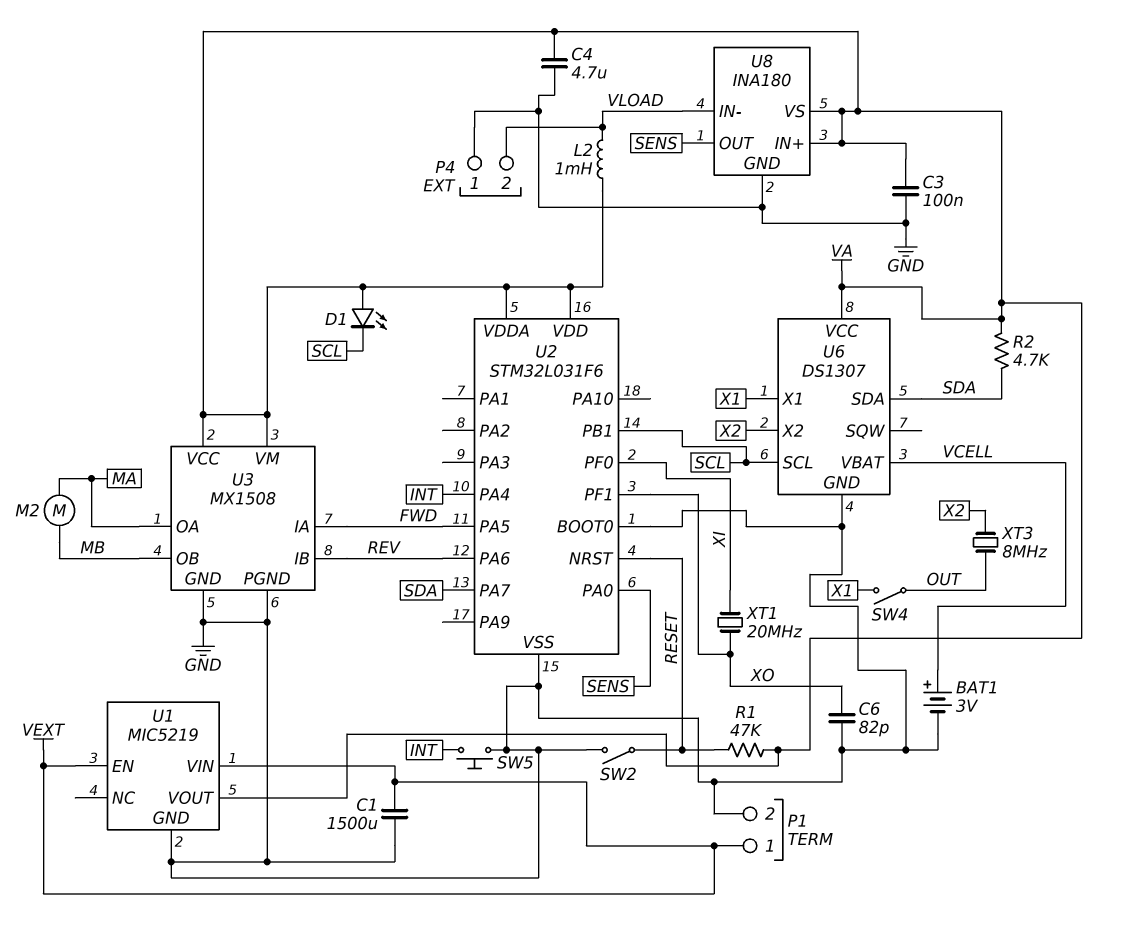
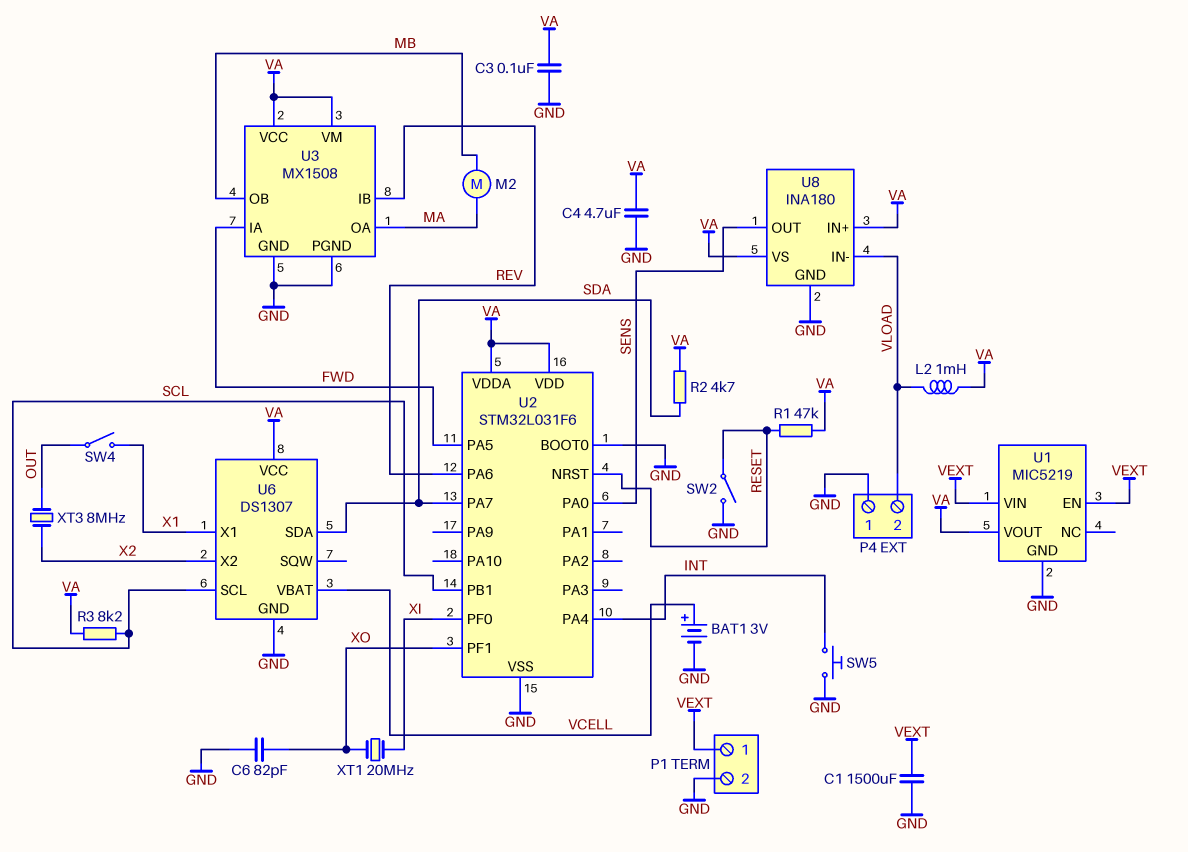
D1: LED (A VA, K SCL) -> none
R3: none -> 8.2k (SCL, VA)

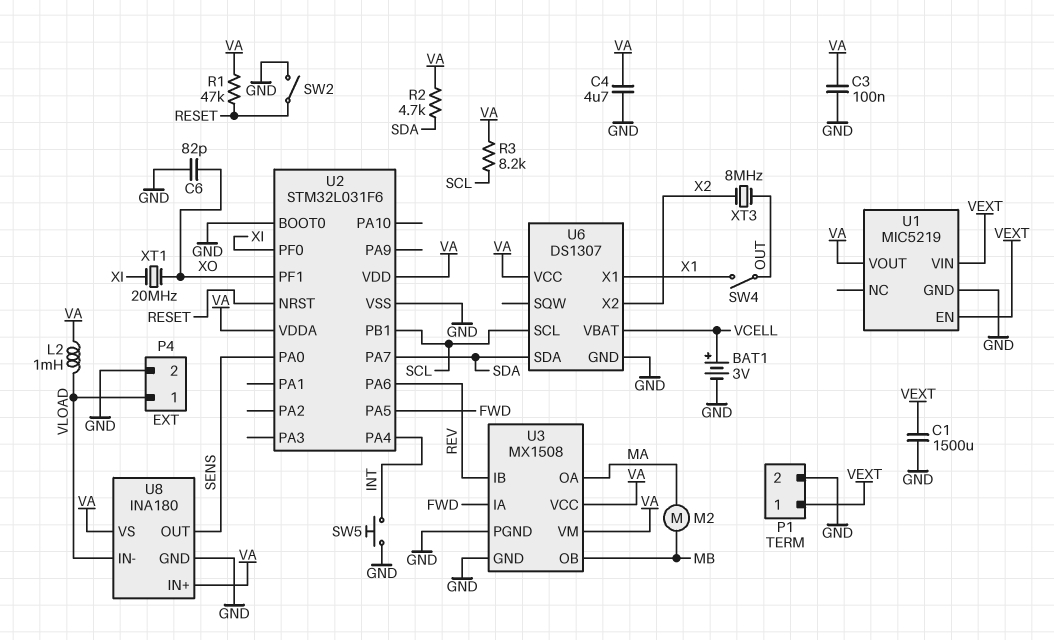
P4 pin 1: GND -> VLOAD
P4 pin 2: VLOAD -> GND

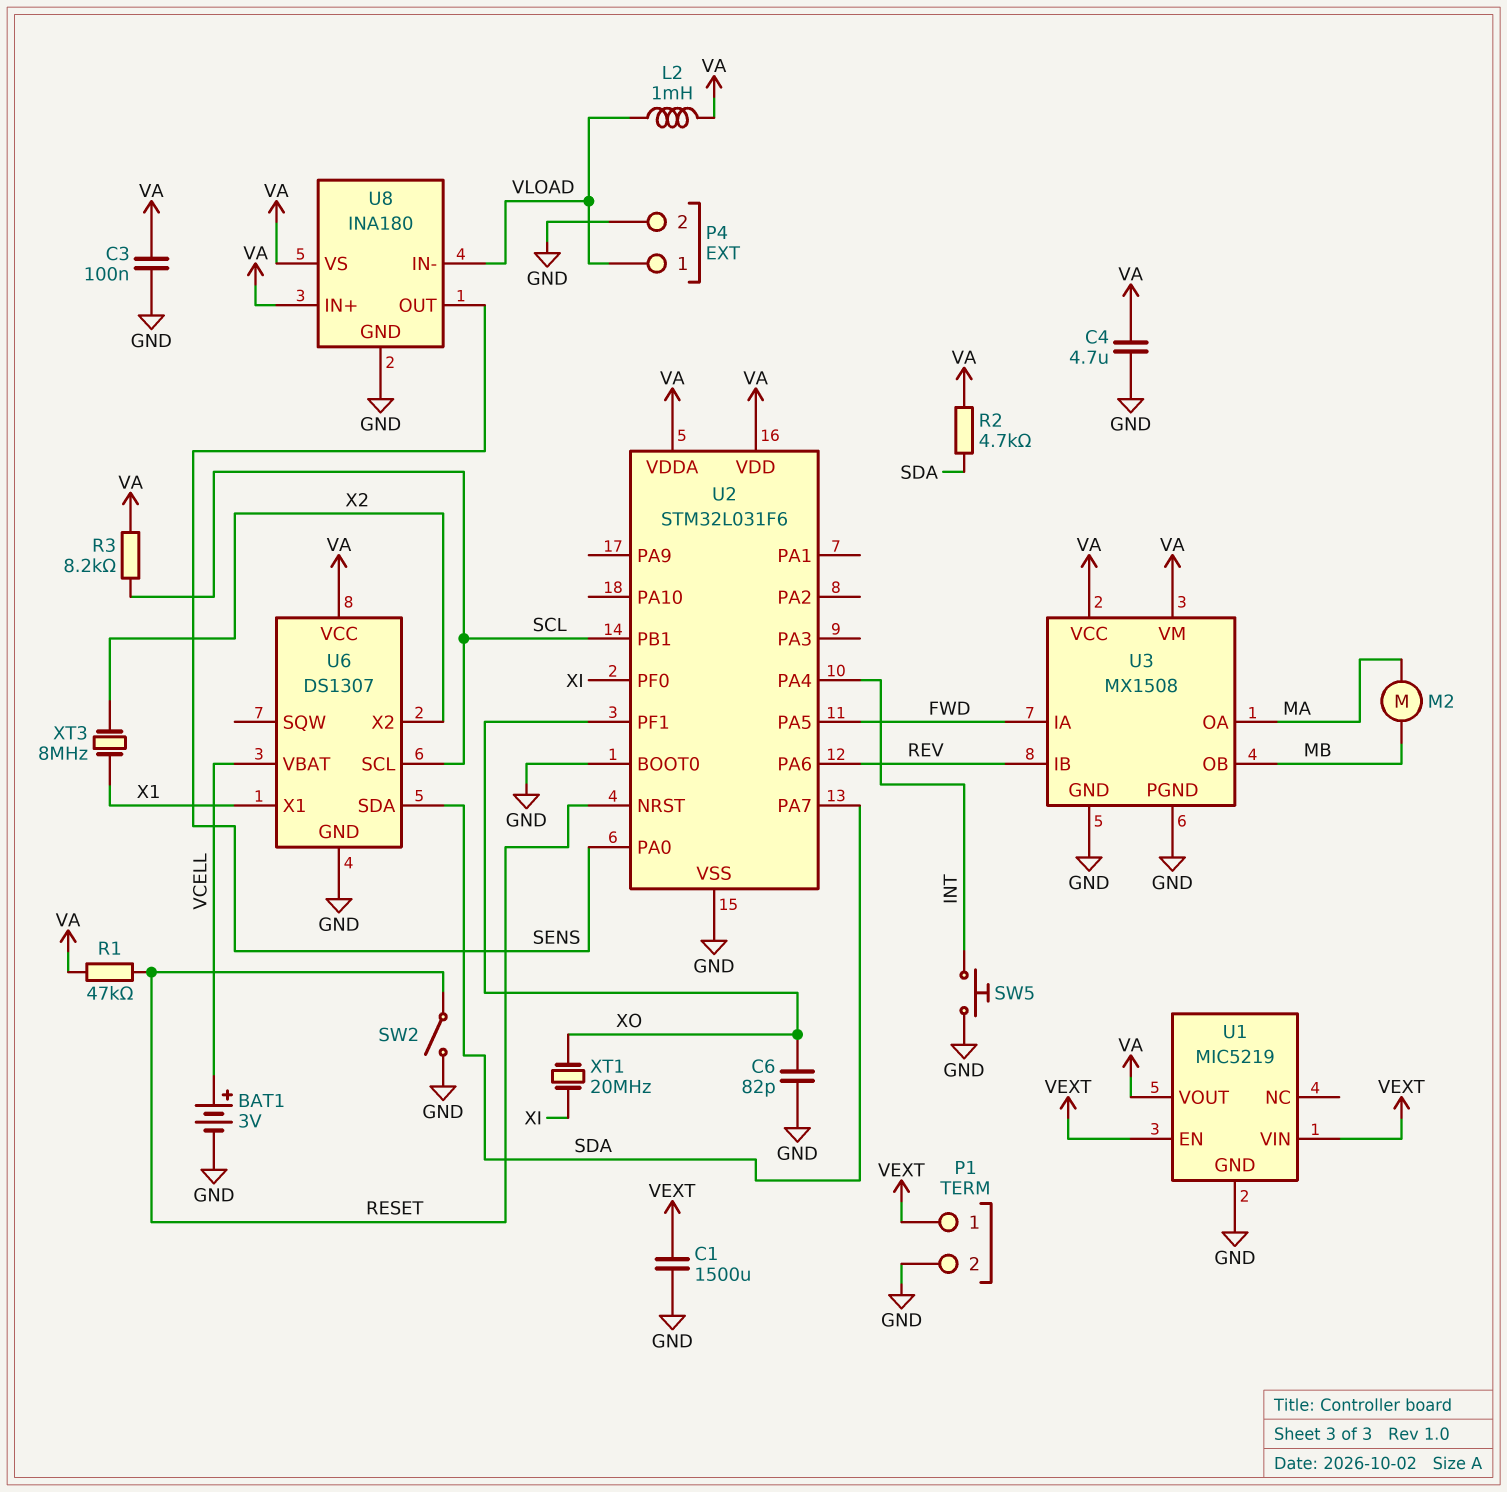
SW4: switch (OUT, X1) -> none
XT3: 8MHz (OUT, X2) -> 8MHz (X1, X2)

